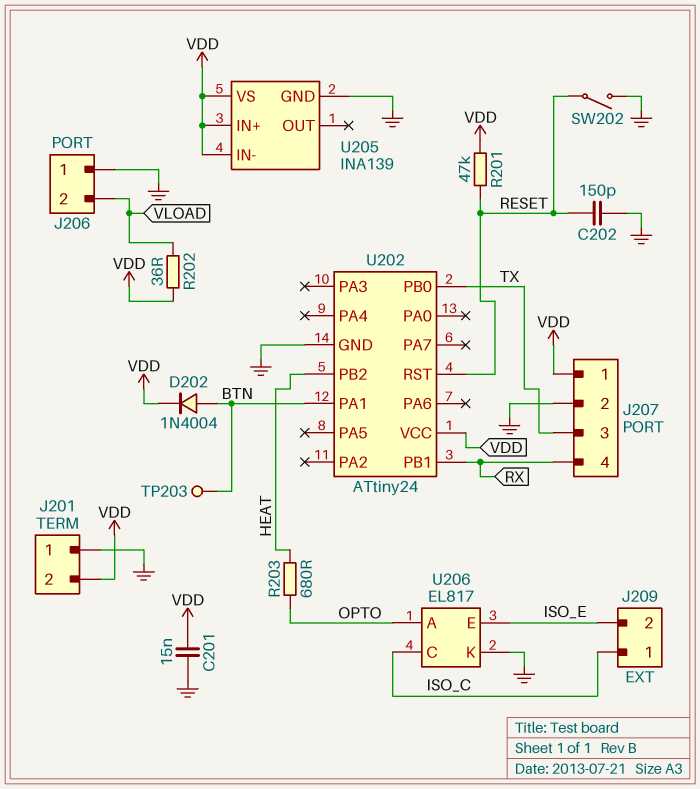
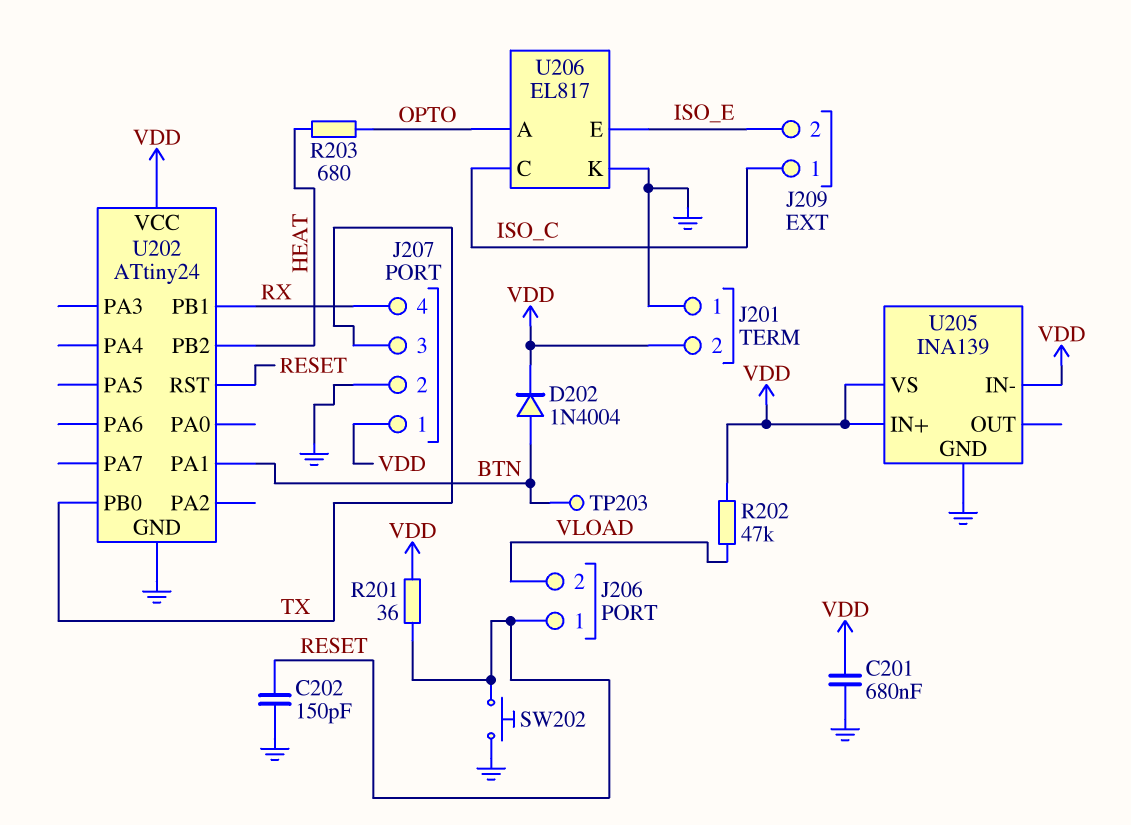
C201: 15nF (GND, VDD) -> 680nF (GND, VDD)
J206 pin 1: GND -> RESET
R201: 47k (RESET, VDD) -> 36 (RESET, VDD)
R202: 36 (VDD, VLOAD) -> 47k (VDD, VLOAD)
SW202: switch (GND, RESET) -> button (GND, RESET)

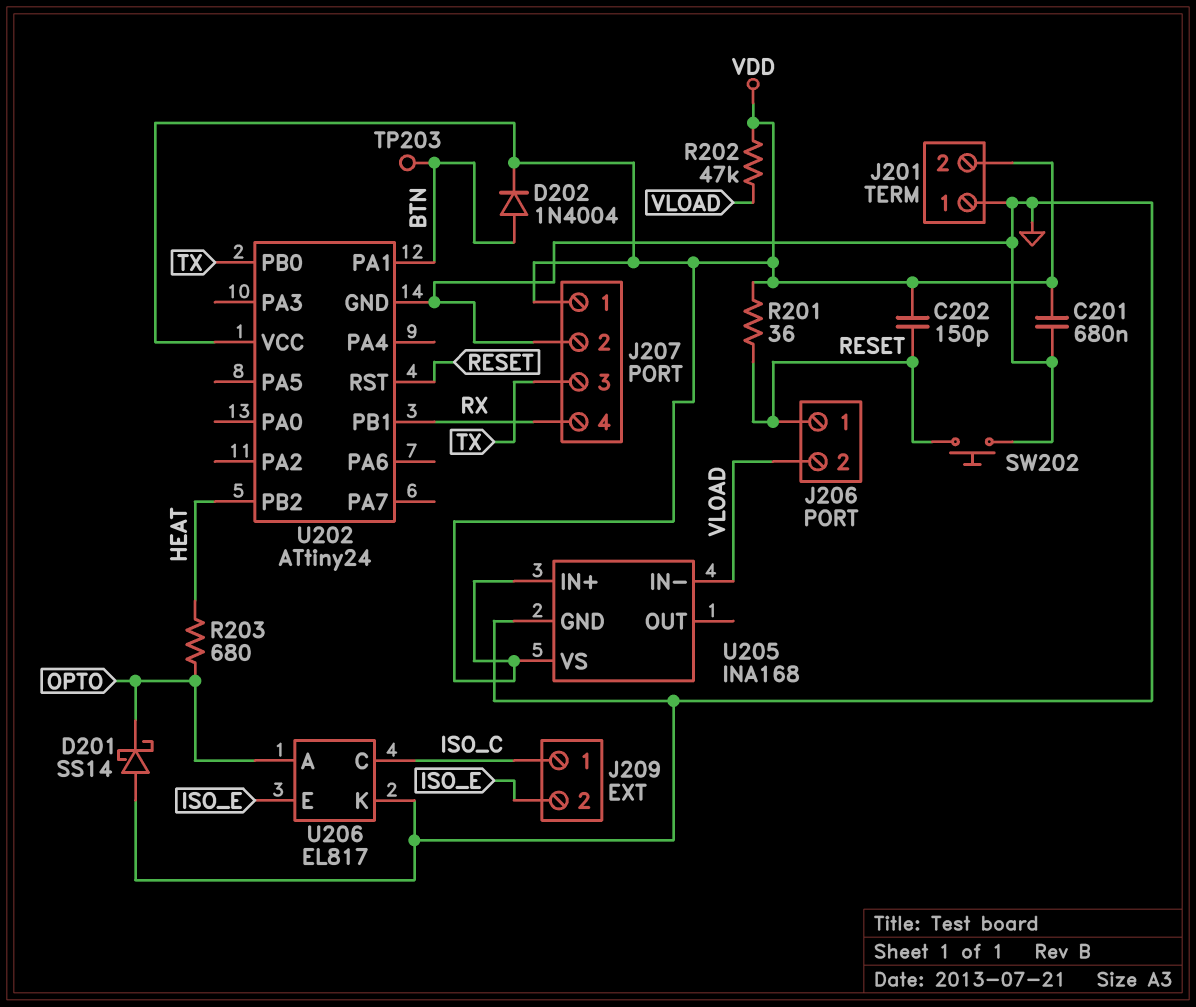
C202: 150pF (GND, RESET) -> 150pF (RESET, VDD)
D201: none -> schottky SS14 (A GND, K OPTO)
U205: INA139 -> INA168
U205 pin IN-: VDD -> VLOAD

